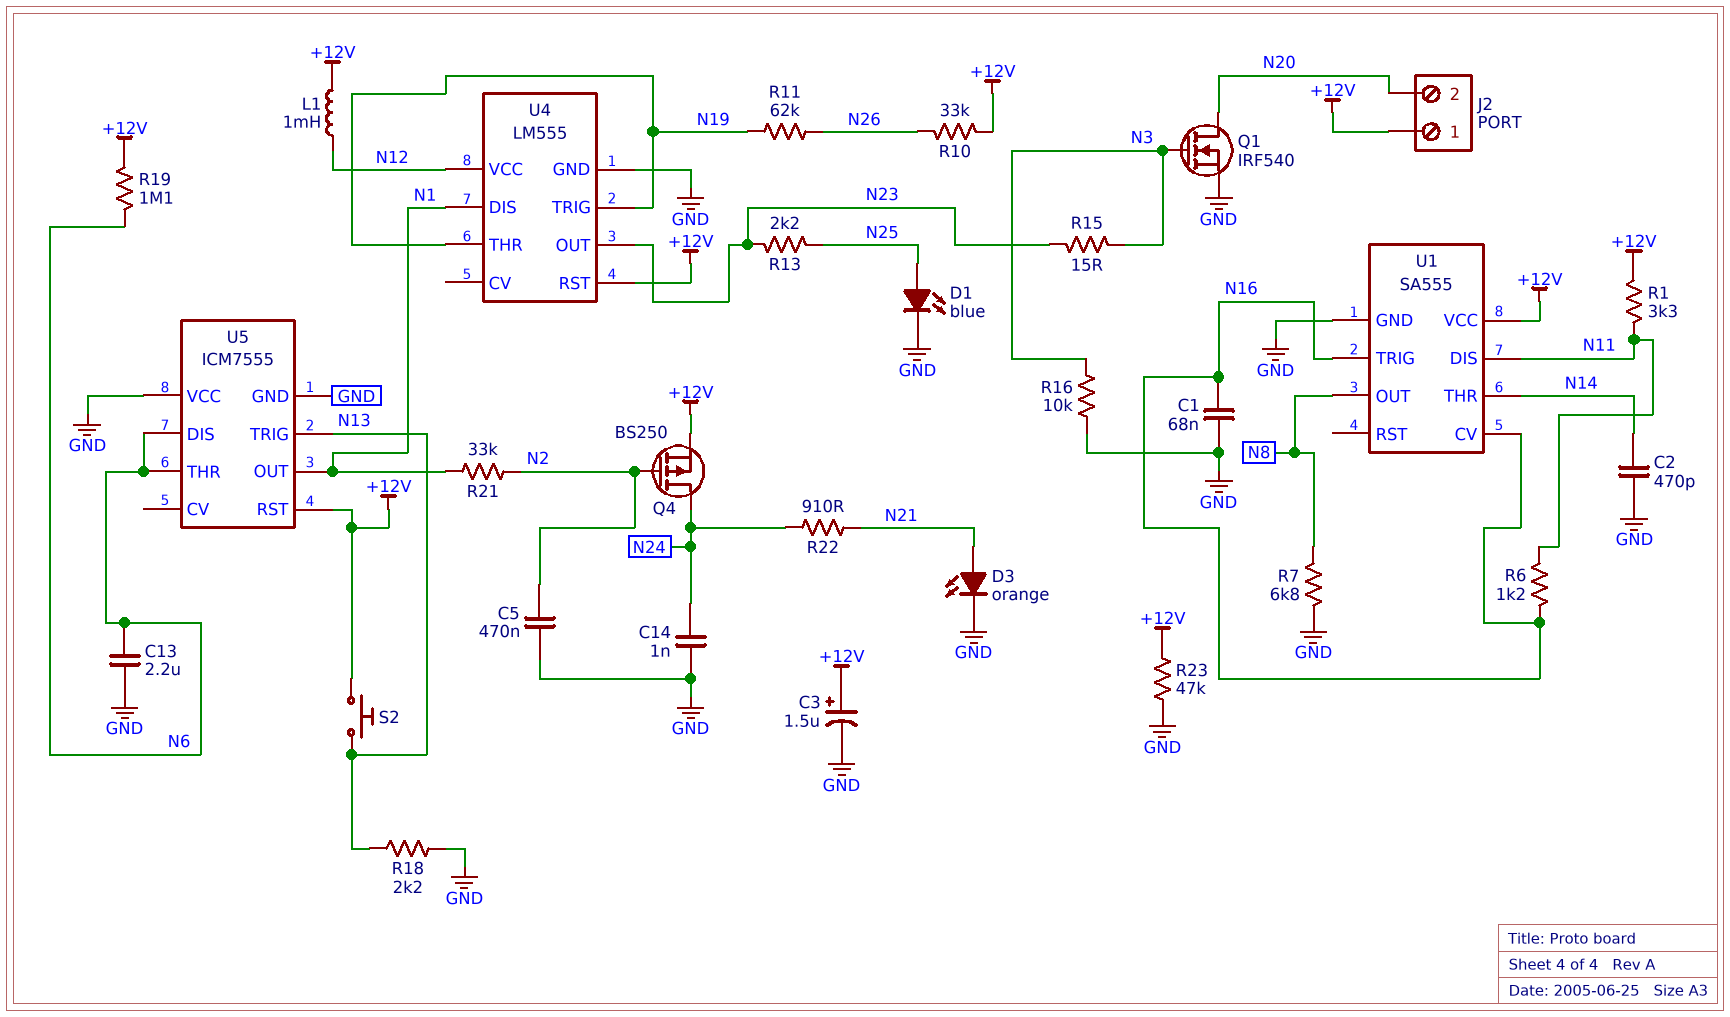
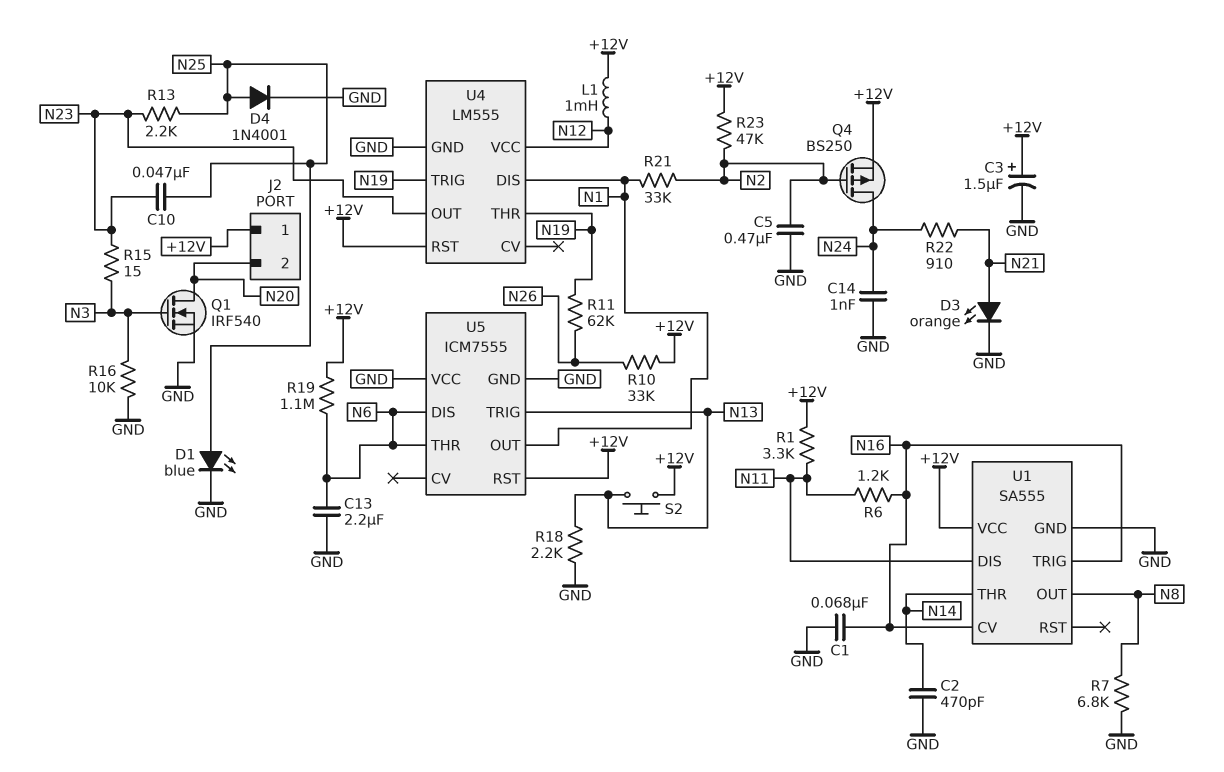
C10: none -> 47nF (N23, N25)
D4: none -> diode 1N4001 (A N25, K GND)
R23: 47k (+12V, GND) -> 47k (+12V, N2)

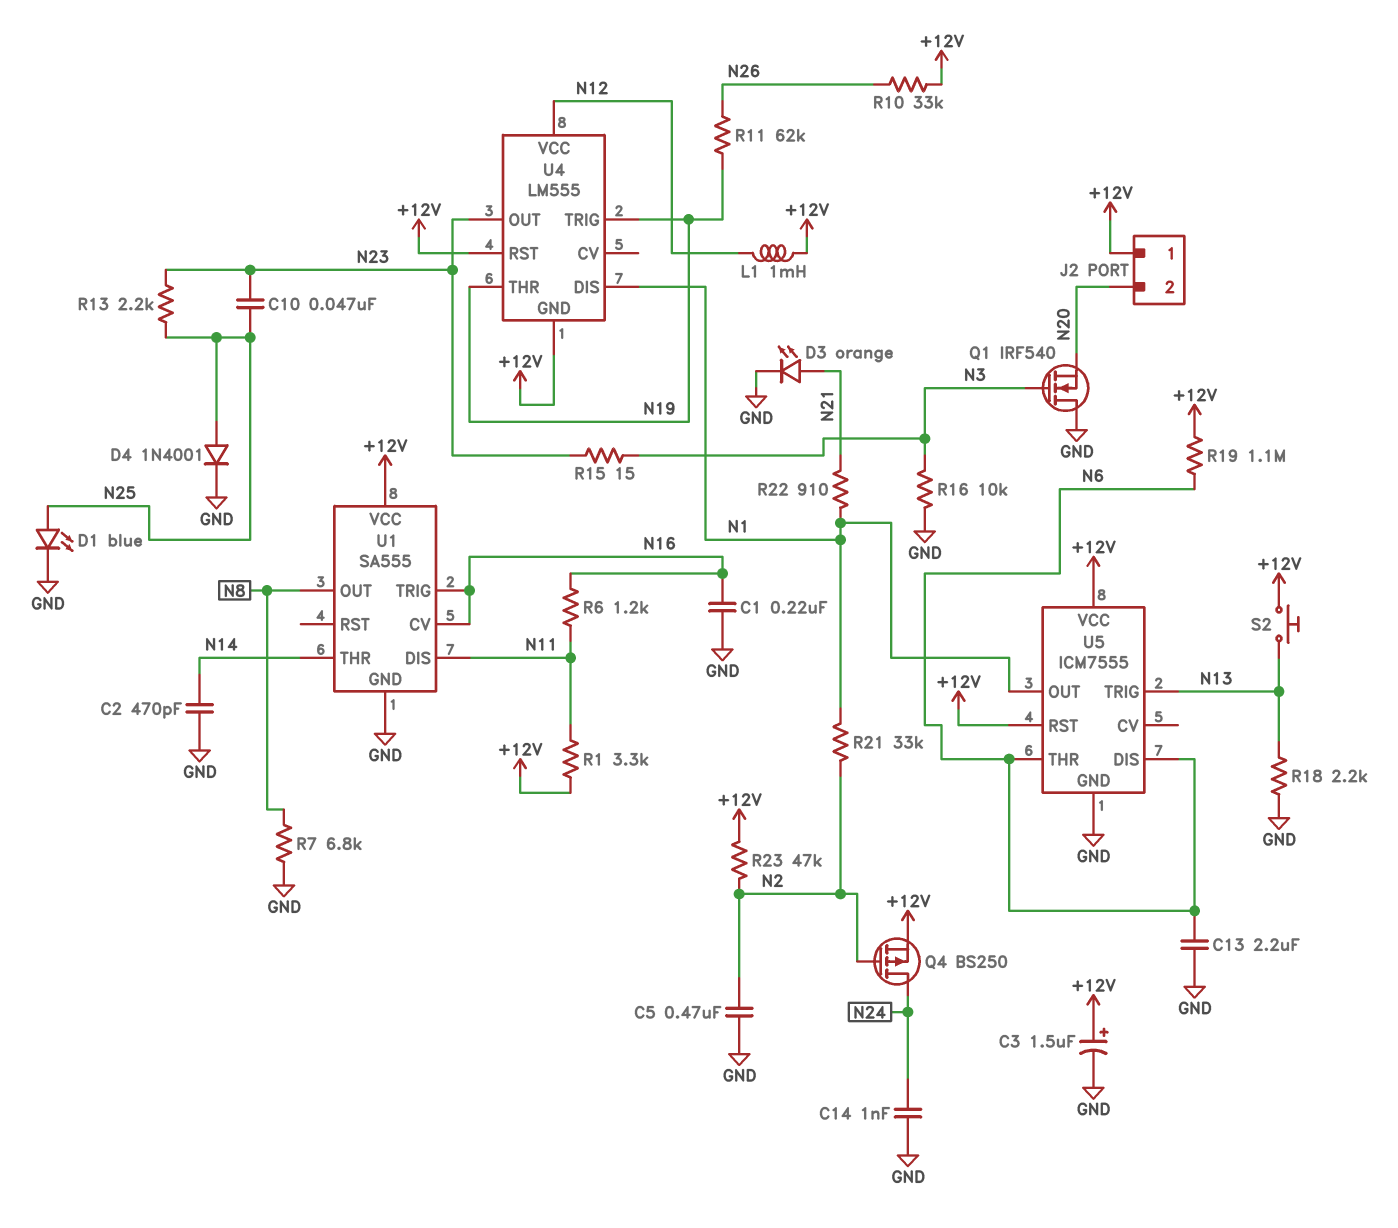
C1: 68nF (GND, N16) -> 220nF (GND, N16)
Q1: NMOS IRF540 (G N3, D N20, S GND) -> NMOS IRF540 (G N3, D GND, S N20)
R22: 910 (N21, N24) -> 910 (N1, N21)
U4 pin GND: GND -> +12V
U5 pin VCC: GND -> +12V

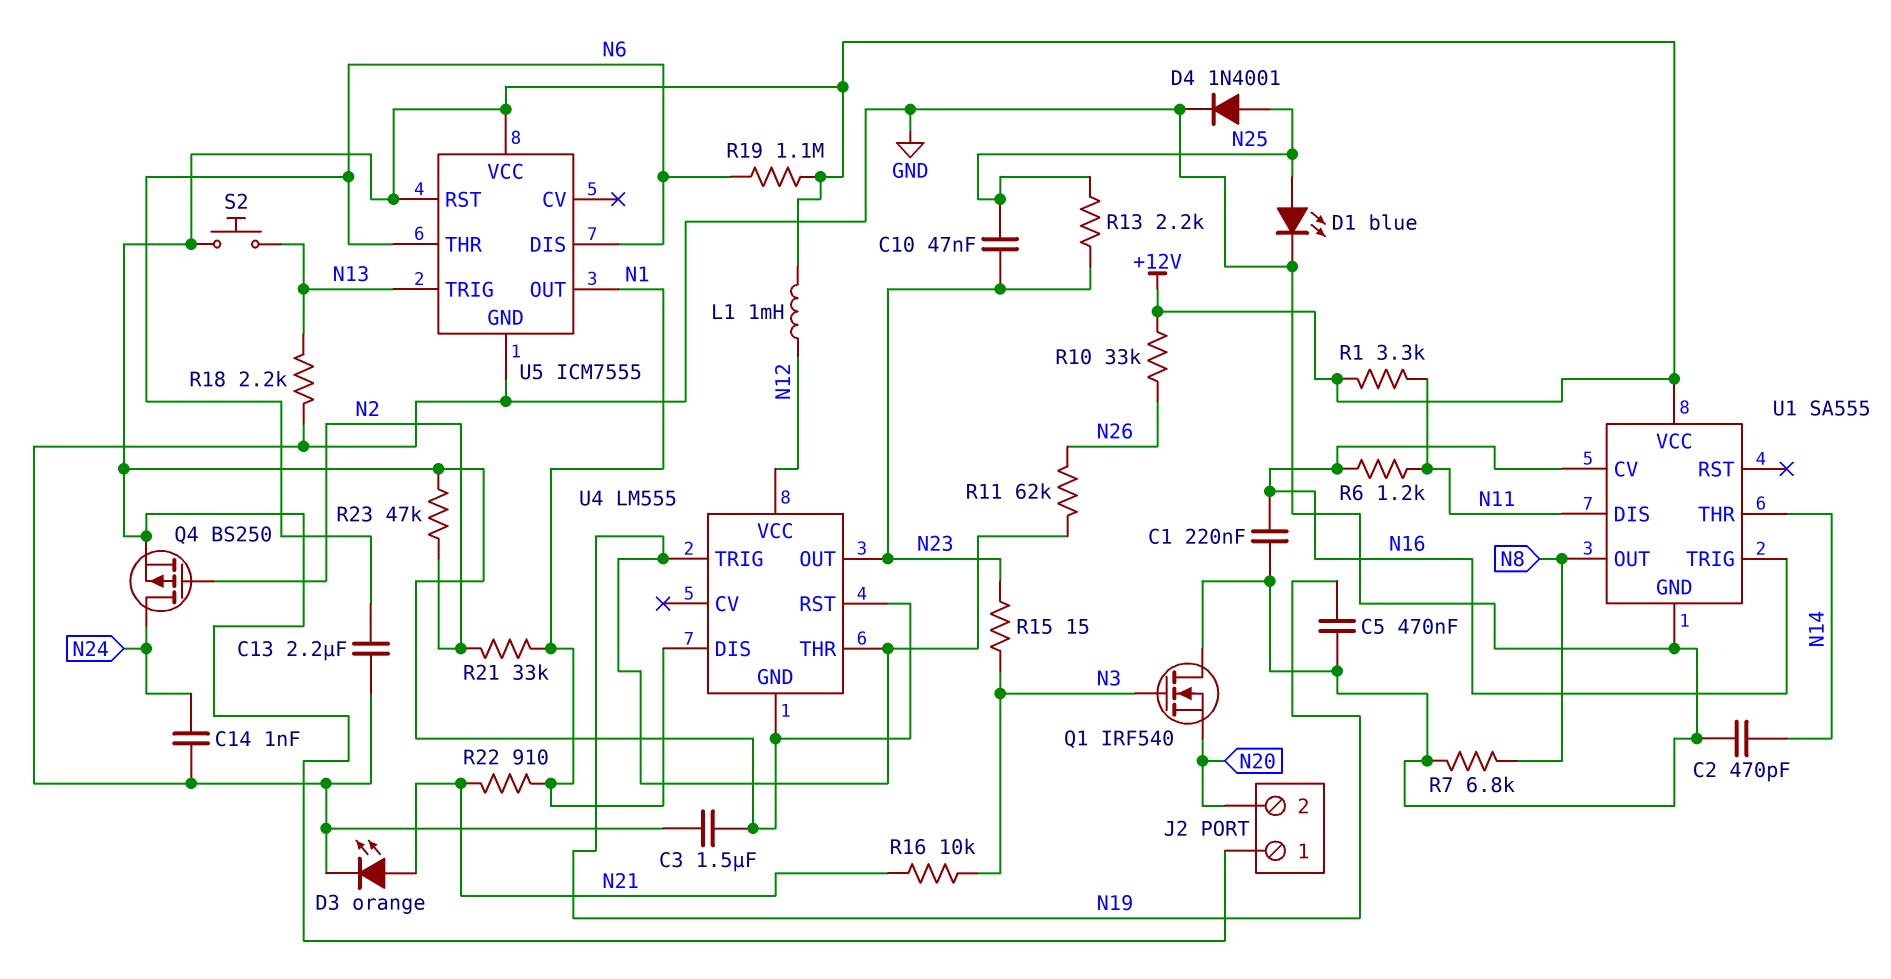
C3: 1.5uF (plus +12V, minus GND) -> 1.5uF (+12V, GND)
C5: 470nF (GND, N2) -> 470nF (GND, N19)
R16: 10k (GND, N3) -> 10k (N3, N21)

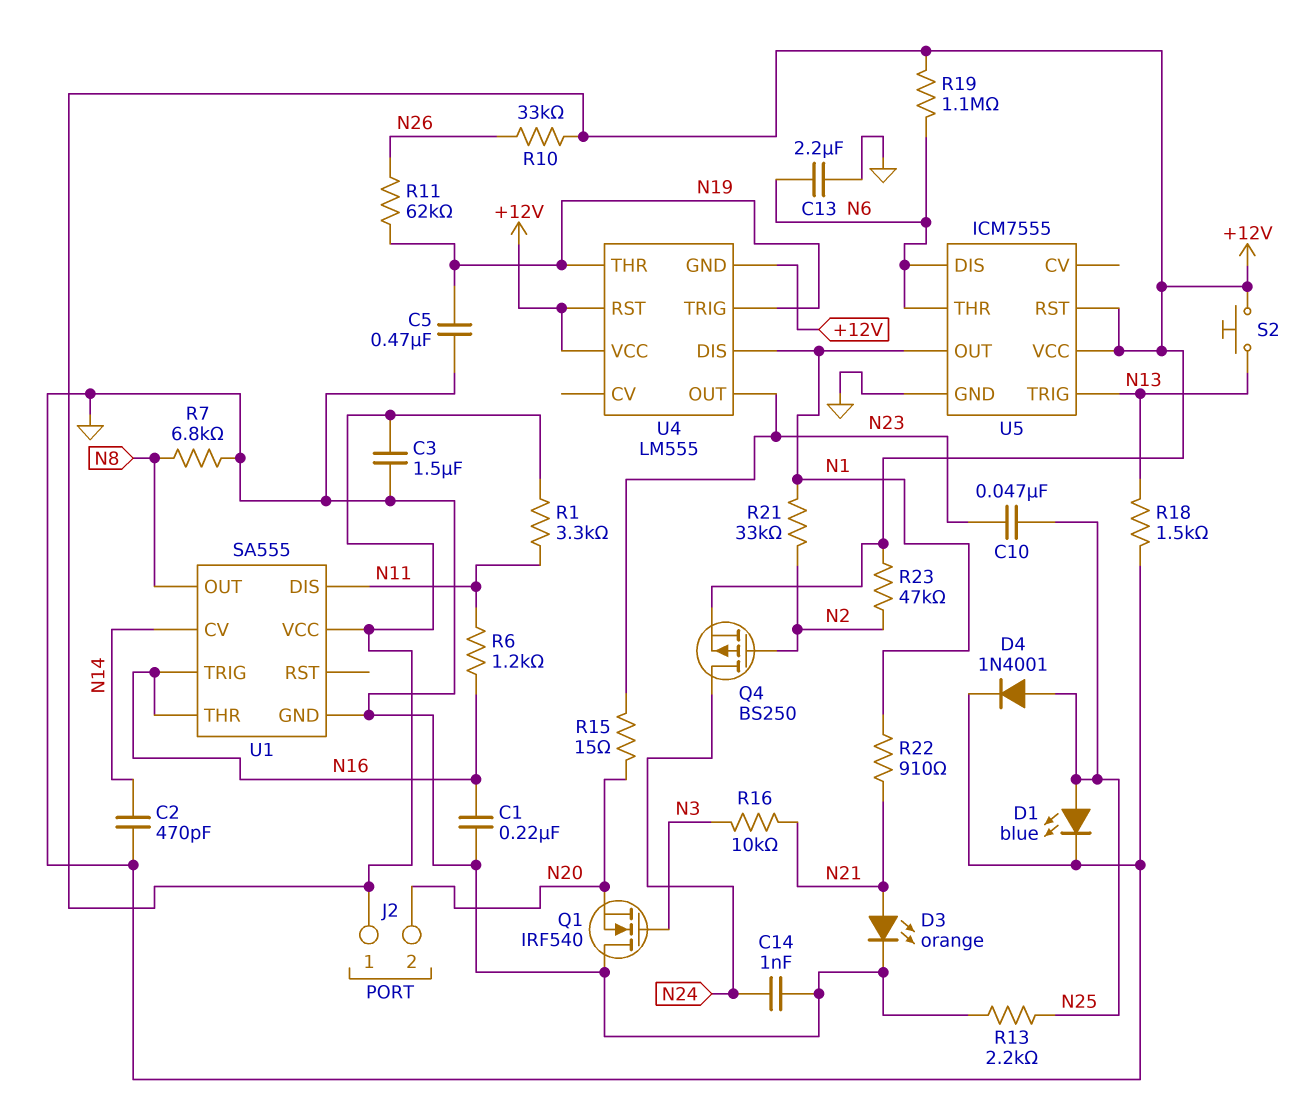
L1: 1mH (+12V, N12) -> none
R13: 2.2k (N23, N25) -> 2.2k (GND, N25)
R15: 15 (N3, N23) -> 15 (N20, N23)
R18: 2.2k (GND, N13) -> 1.5k (GND, N13)
U1 pin CV: N16 -> N14
U1 pin THR: N14 -> N16
U4 pin VCC: N12 -> +12V

